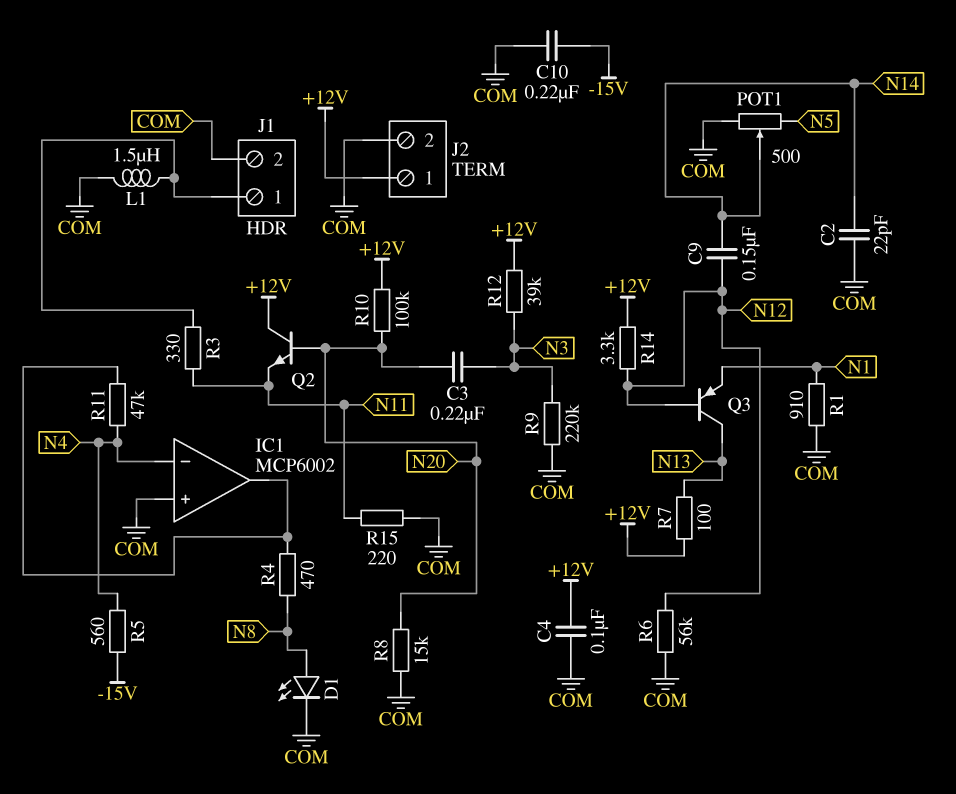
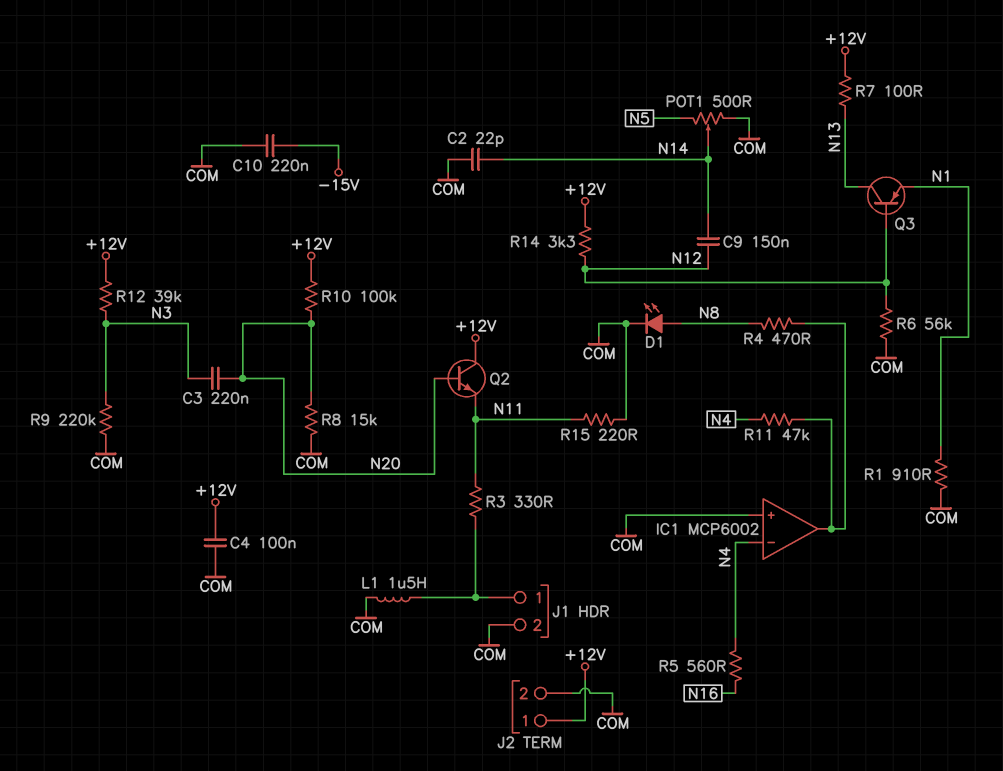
R5: 560 (-15V, N4) -> 560 (N4, N16)

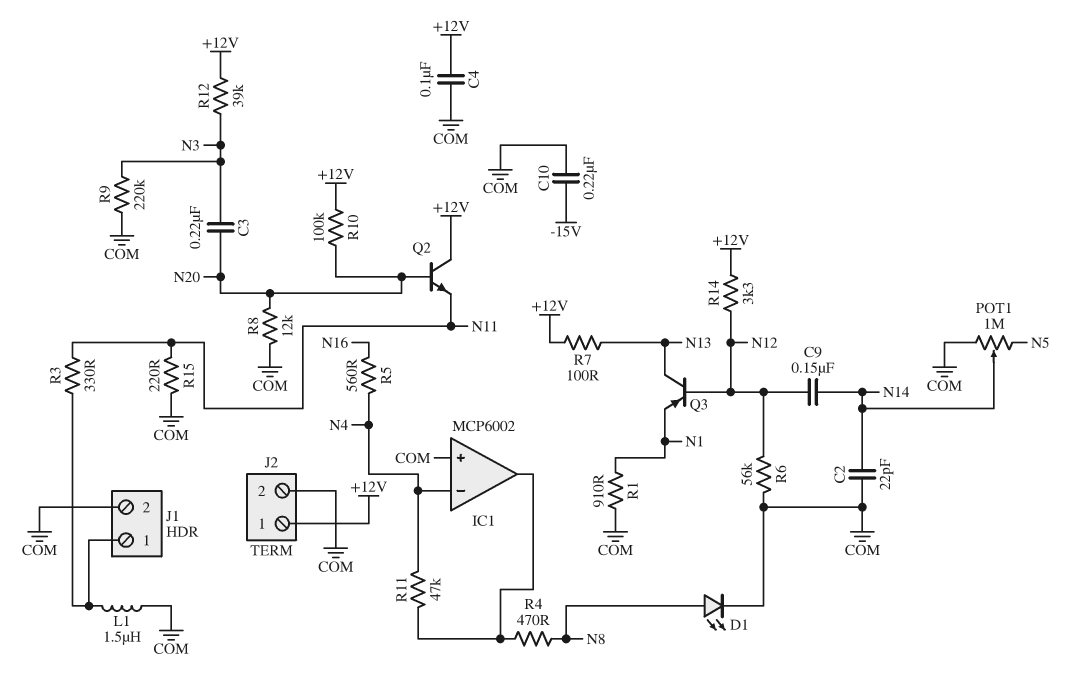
POT1: 500 (COM, N5, wiper N14) -> 1M (COM, N5, wiper N14)
R8: 15k (COM, N20) -> 12k (COM, N20)

